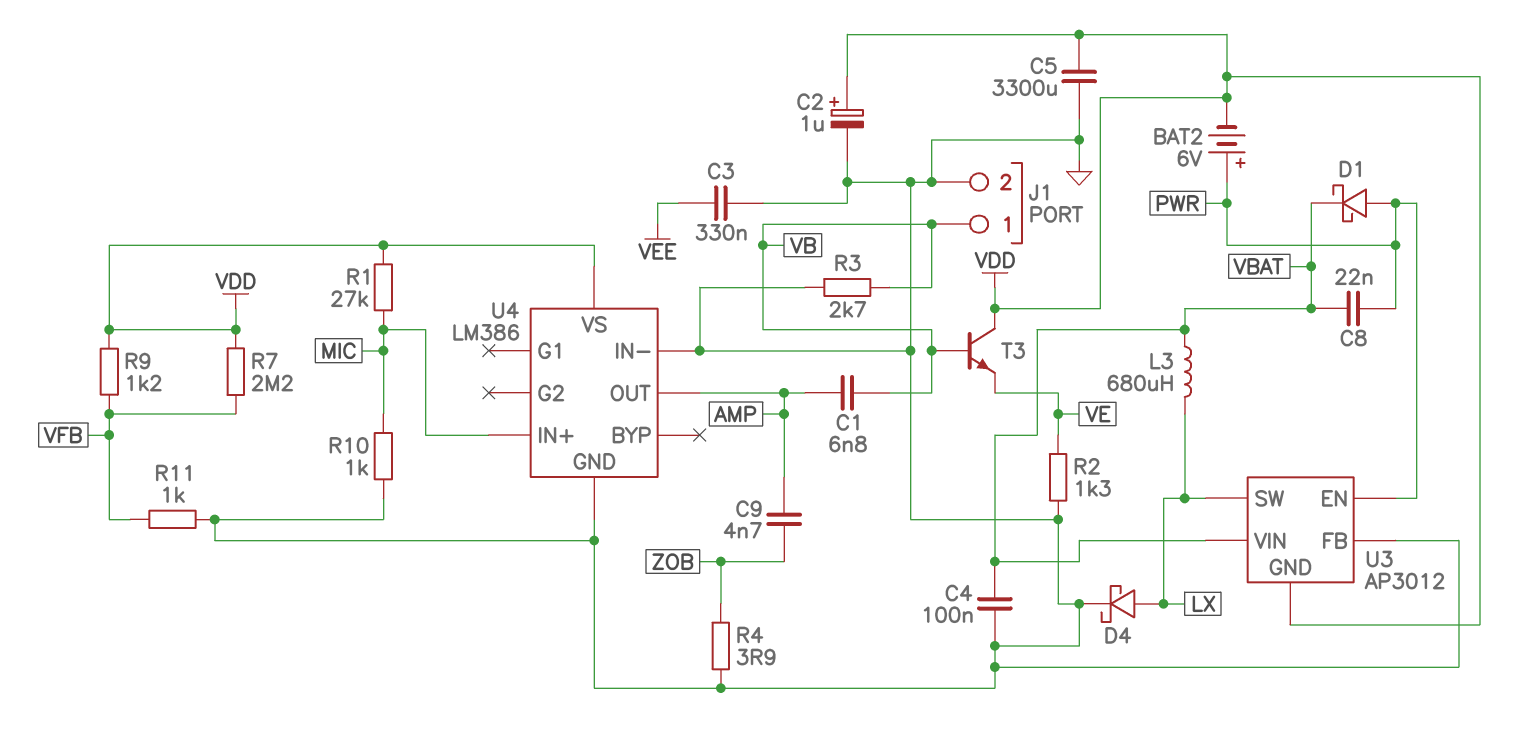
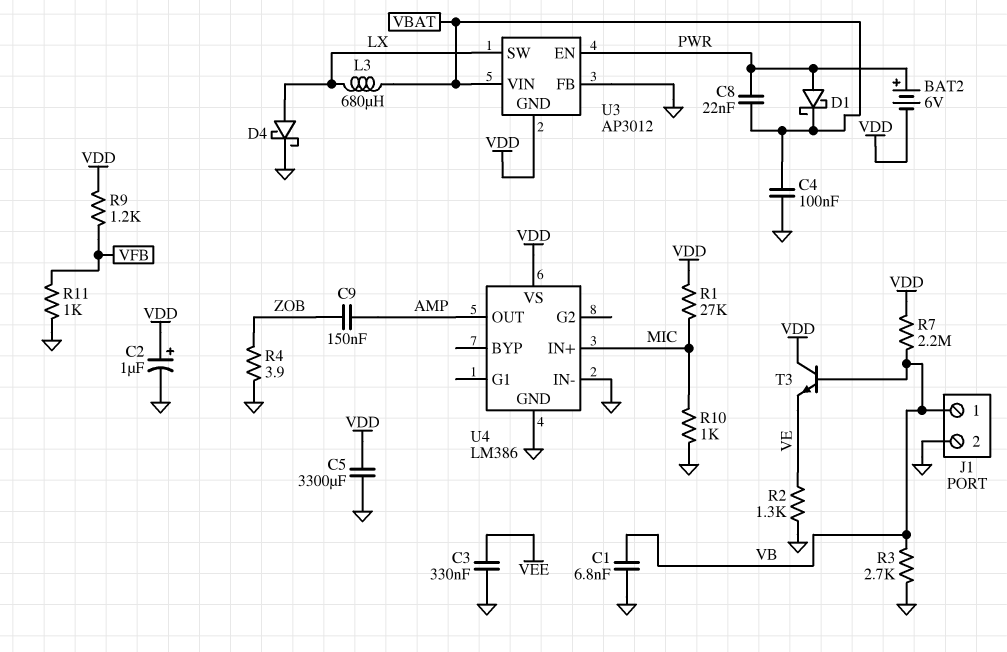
C1: 6.8nF (AMP, VB) -> 6.8nF (GND, VB)
C9: 4.7nF (AMP, ZOB) -> 150nF (AMP, ZOB)
R7: 2.2M (VDD, VFB) -> 2.2M (VB, VDD)

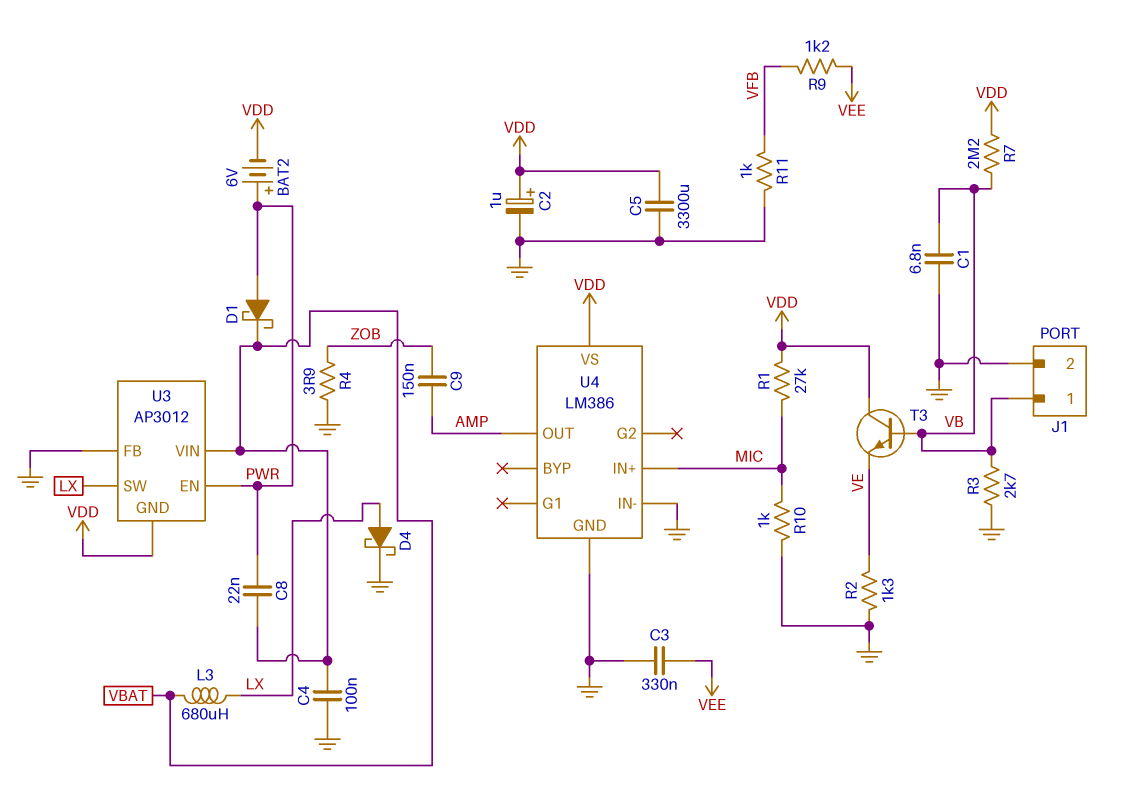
R9: 1.2k (VDD, VFB) -> 1.2k (VEE, VFB)

